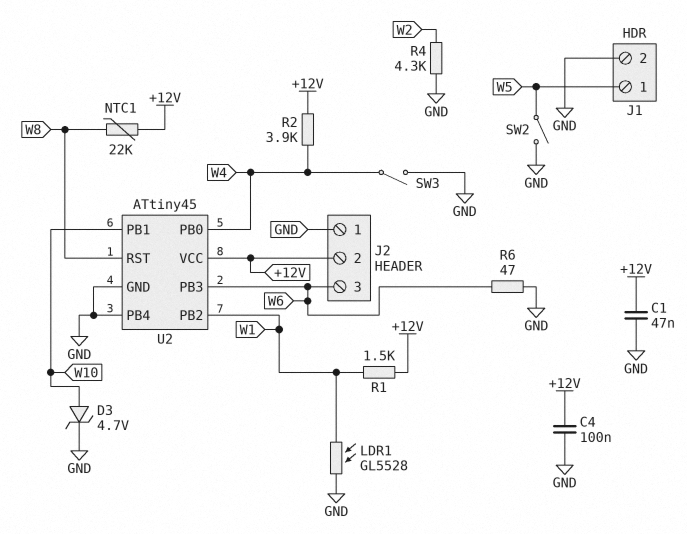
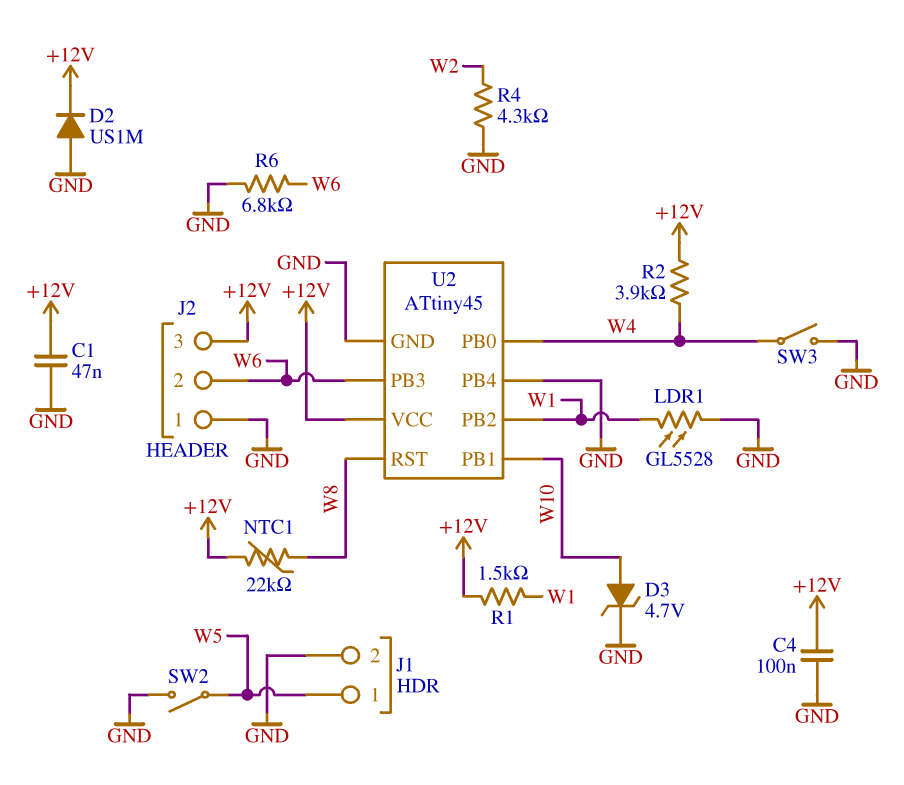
D2: none -> diode US1M (A GND, K +12V)
J2 pin 2: +12V -> W6
J2 pin 3: W6 -> +12V
R6: 47 (GND, W6) -> 6.8k (GND, W6)

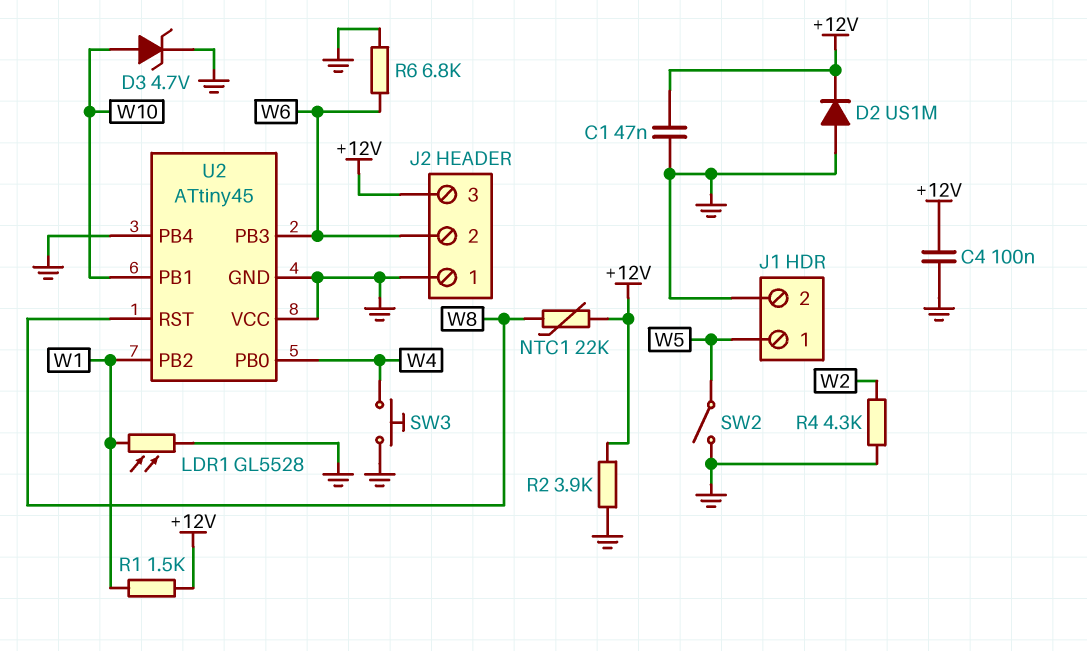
R2: 3.9k (+12V, W4) -> 3.9k (+12V, GND)
SW3: switch (GND, W4) -> button (GND, W4)
U2 pin VCC: +12V -> GND

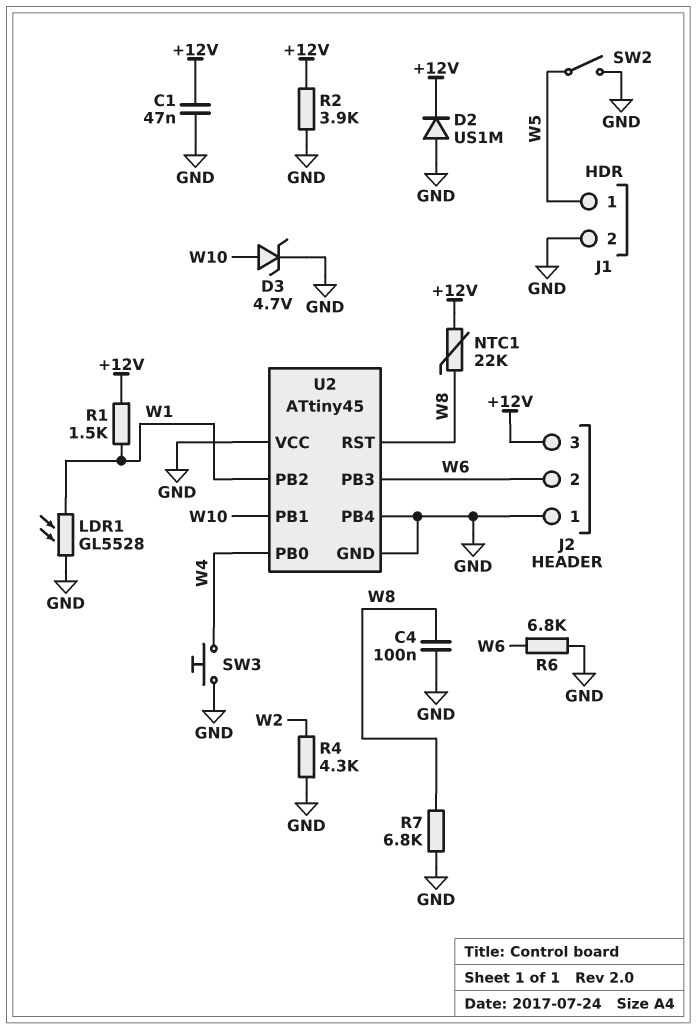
C4: 100nF (+12V, GND) -> 100nF (GND, W8)
R7: none -> 6.8k (GND, W8)

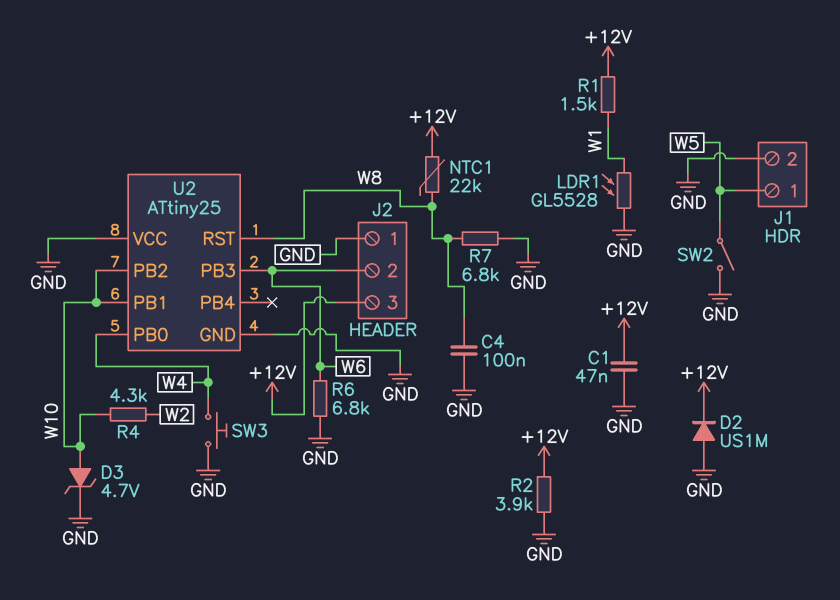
R4: 4.3k (GND, W2) -> 4.3k (W2, W10)
U2: ATtiny45 -> ATtiny25
U2 pin PB2: W1 -> W10
U2 pin PB4: GND -> none

